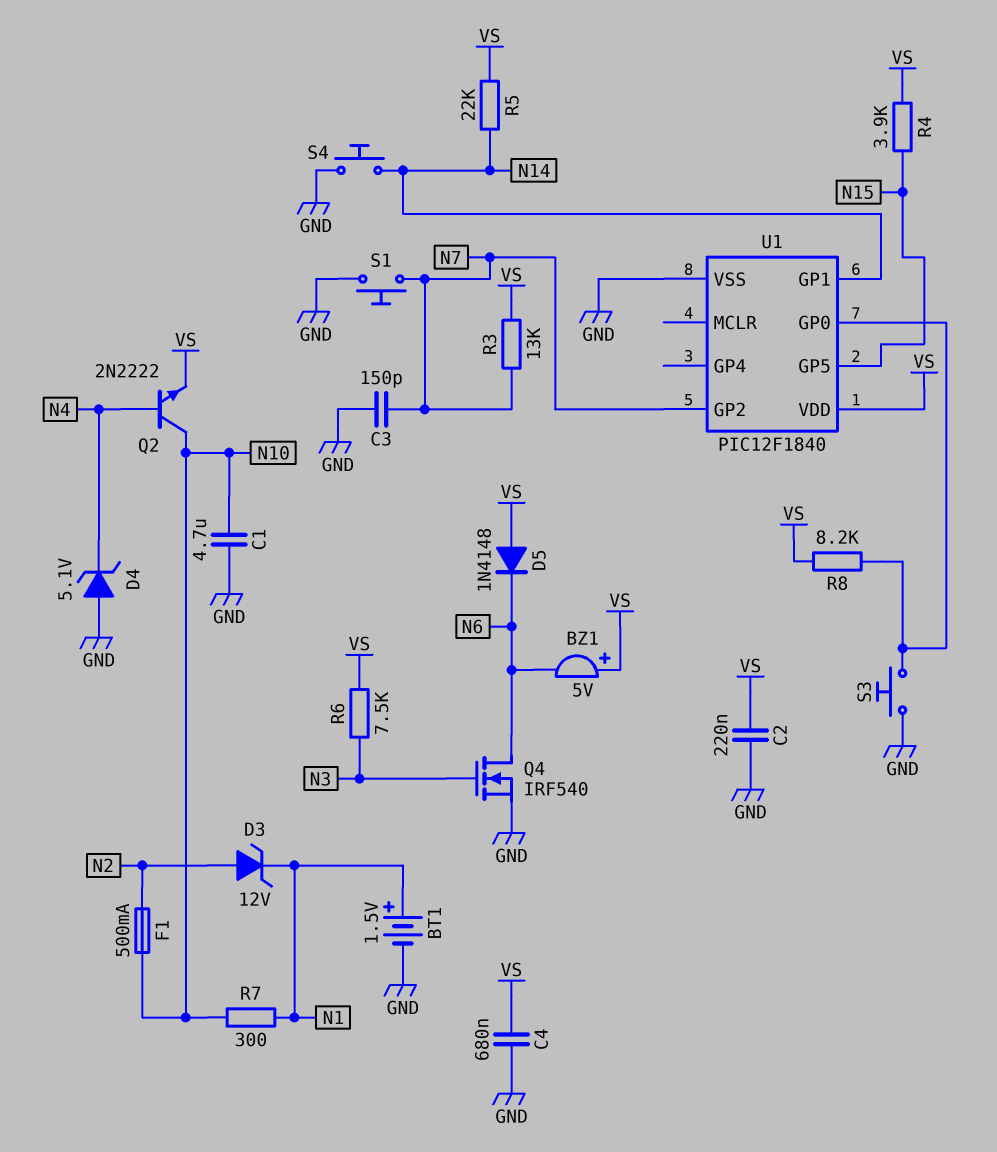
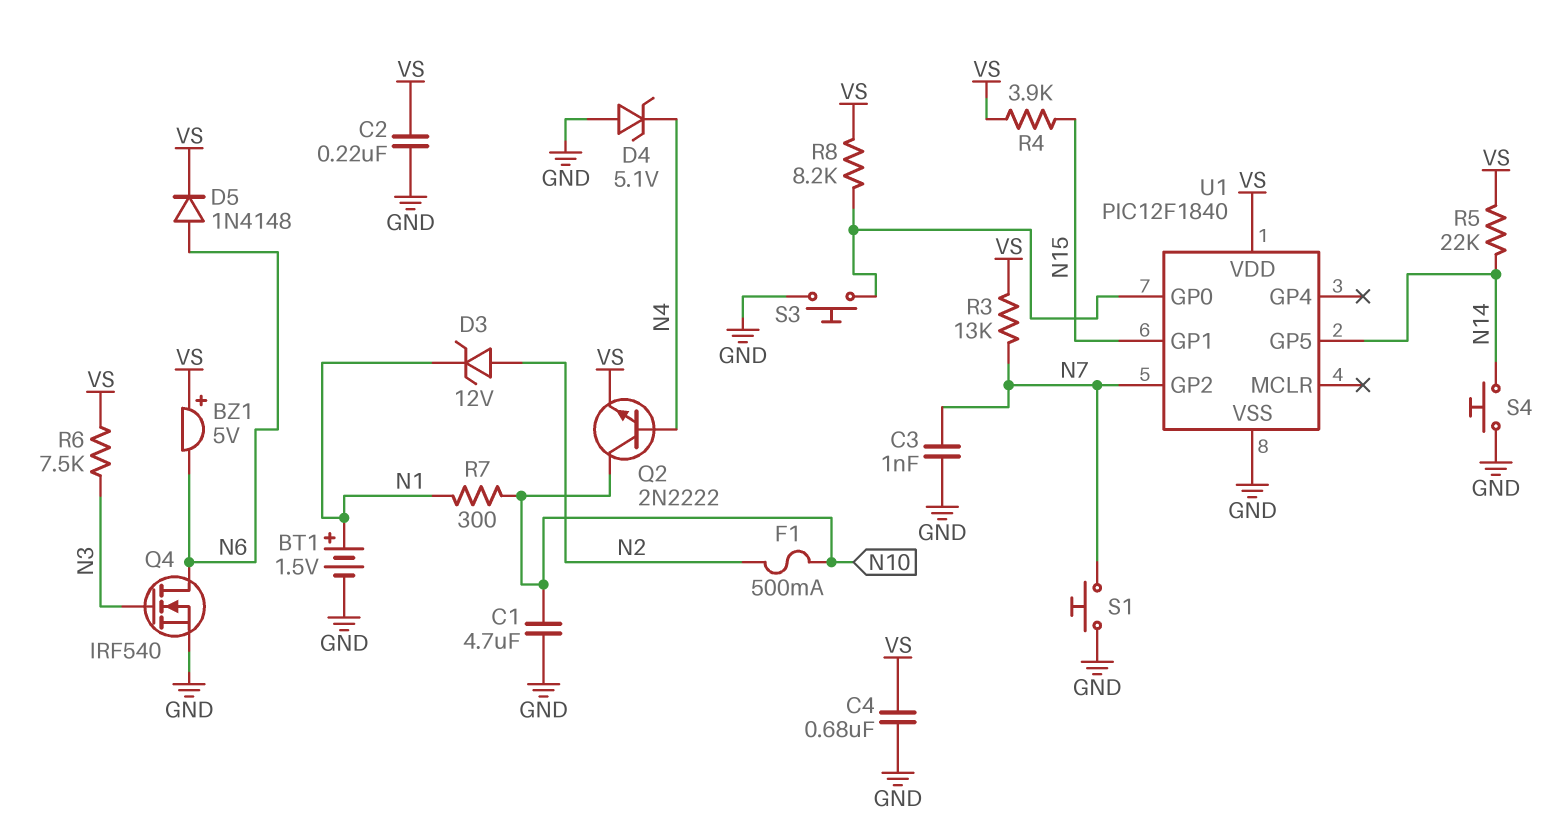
C3: 150pF (GND, N7) -> 1nF (GND, N7)
D5: diode 1N4148 (A VS, K N6) -> diode 1N4148 (A N6, K VS)
U1 pin GP1: N14 -> N15
U1 pin GP5: N15 -> N14

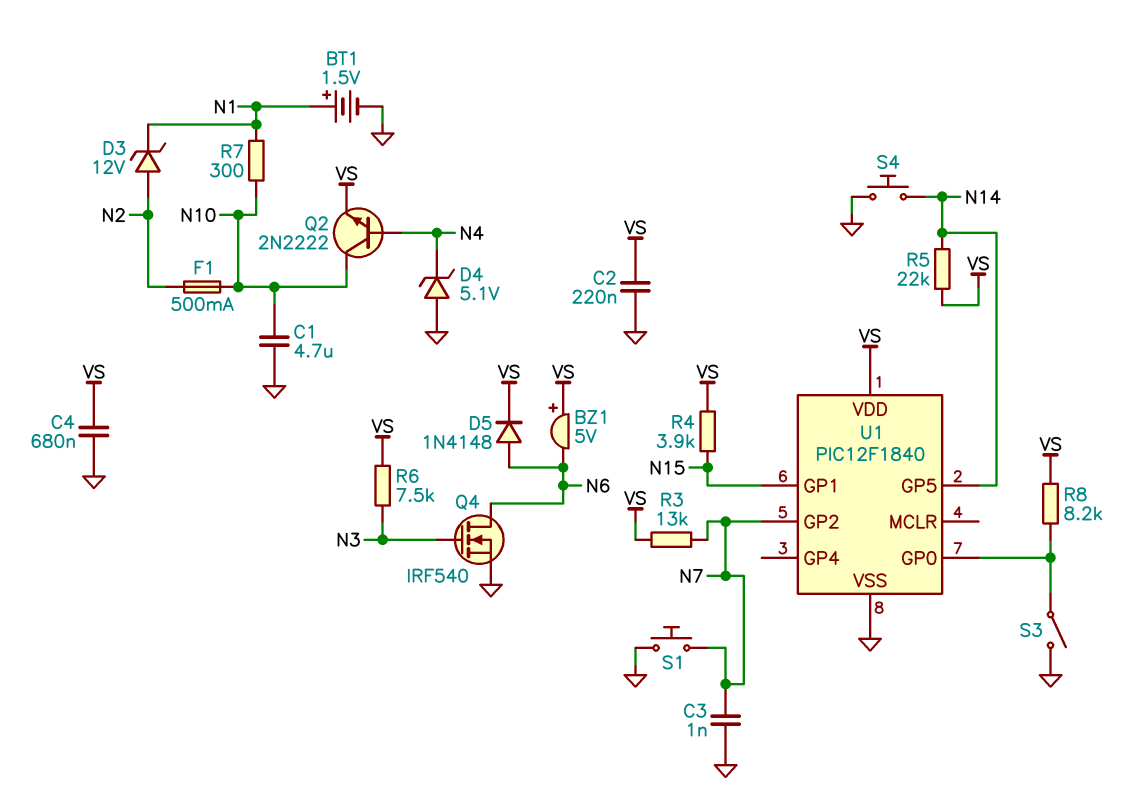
S3: button (GND, U1/GP0) -> switch (GND, U1/GP0)

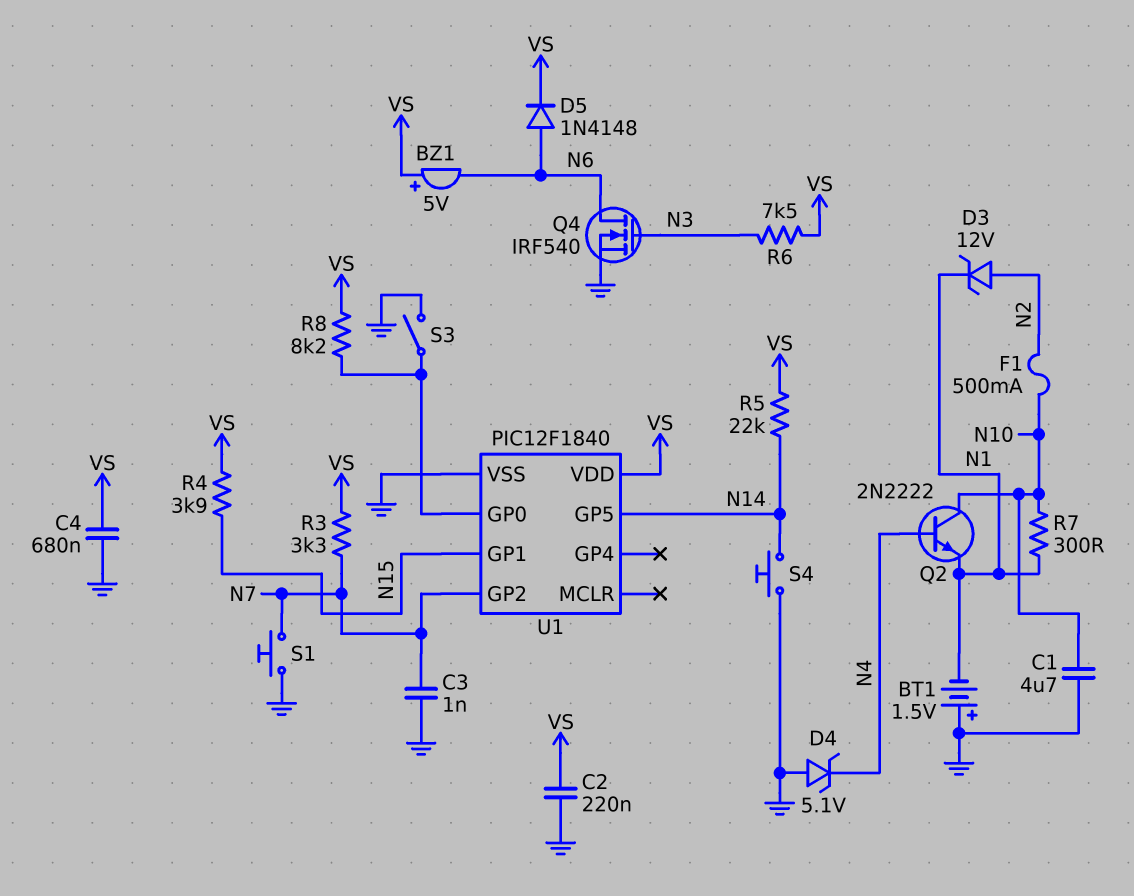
BT1: 1.5V (plus N1, minus GND) -> 1.5V (plus GND, minus N1)
Q2: NPN 2N2222 (B N4, C N10, E VS) -> NPN 2N2222 (B N4, C N10, E N1)
R3: 13k (N7, VS) -> 3.3k (N7, VS)

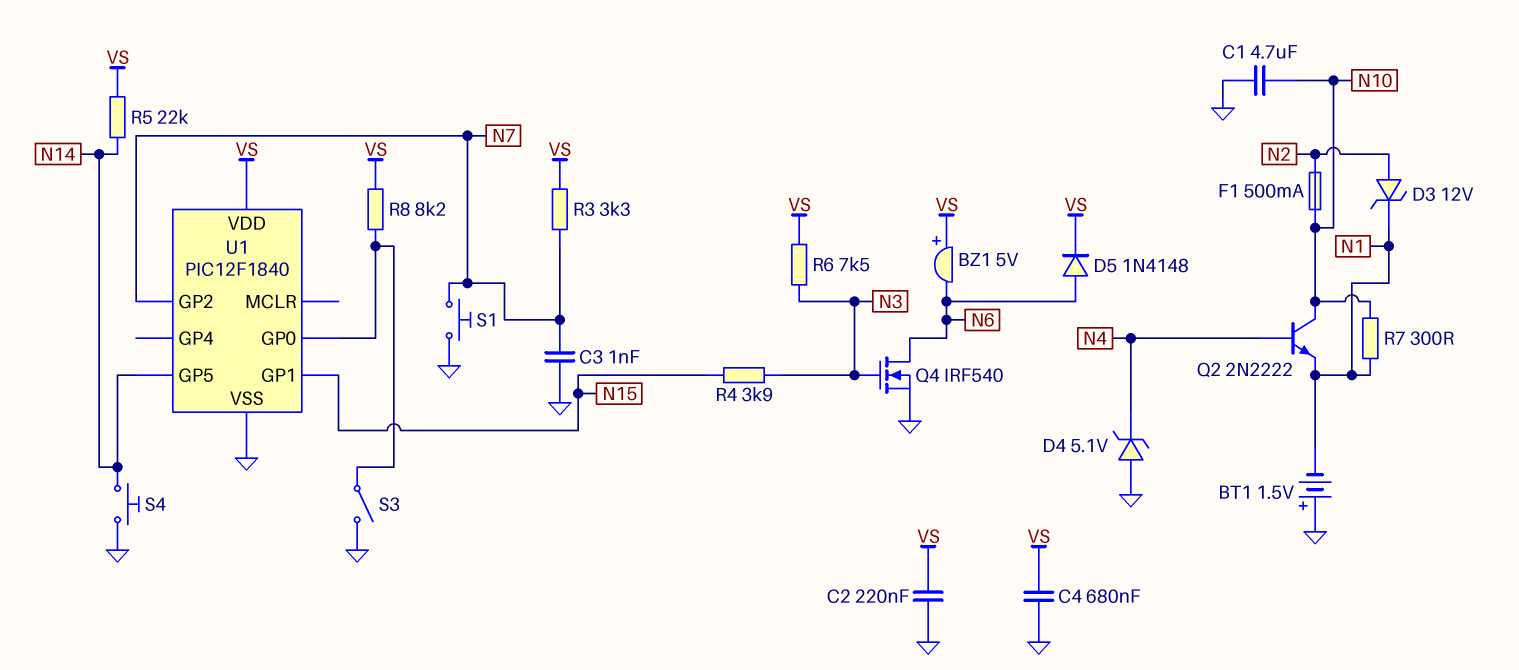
R4: 3.9k (N15, VS) -> 3.9k (N3, N15)

